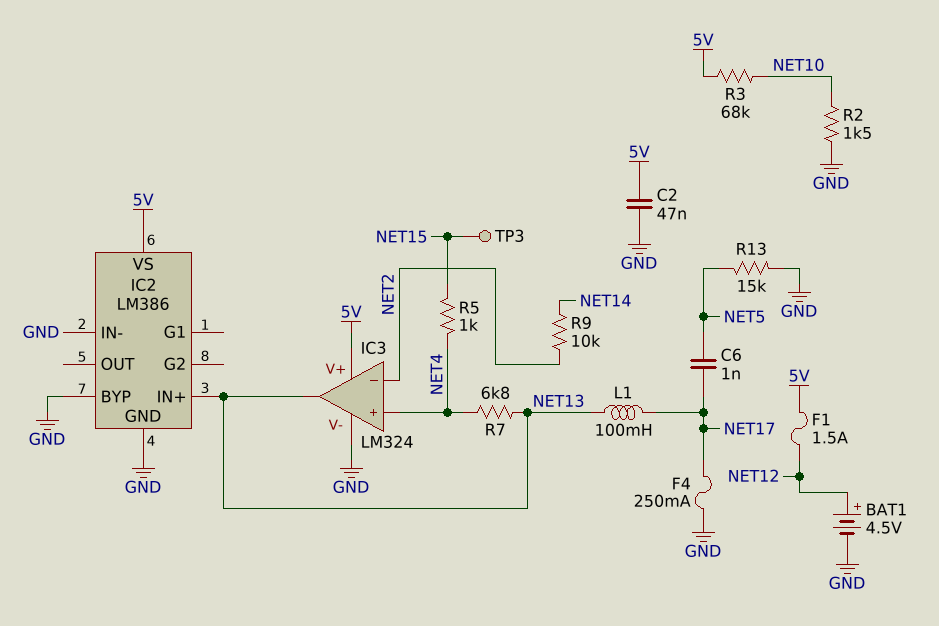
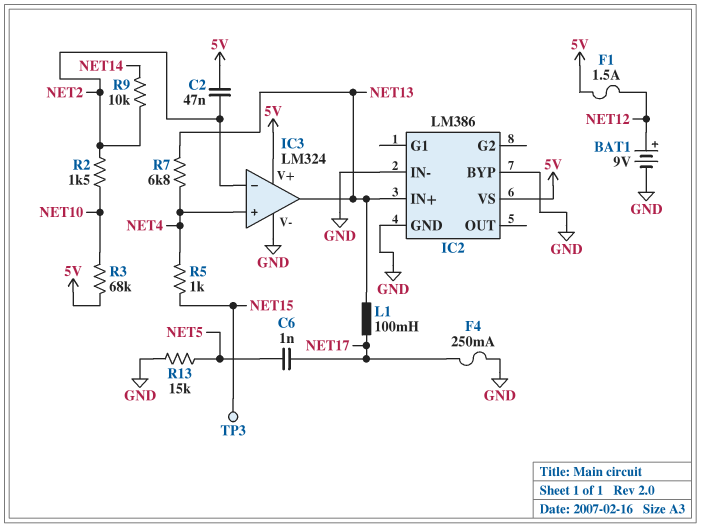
BAT1: 4.5V (plus NET12, minus GND) -> 9V (plus NET12, minus GND)
C2: 47nF (5V, GND) -> 47nF (5V, NET2)
R2: 1.5k (GND, NET10) -> 1.5k (NET2, NET10)

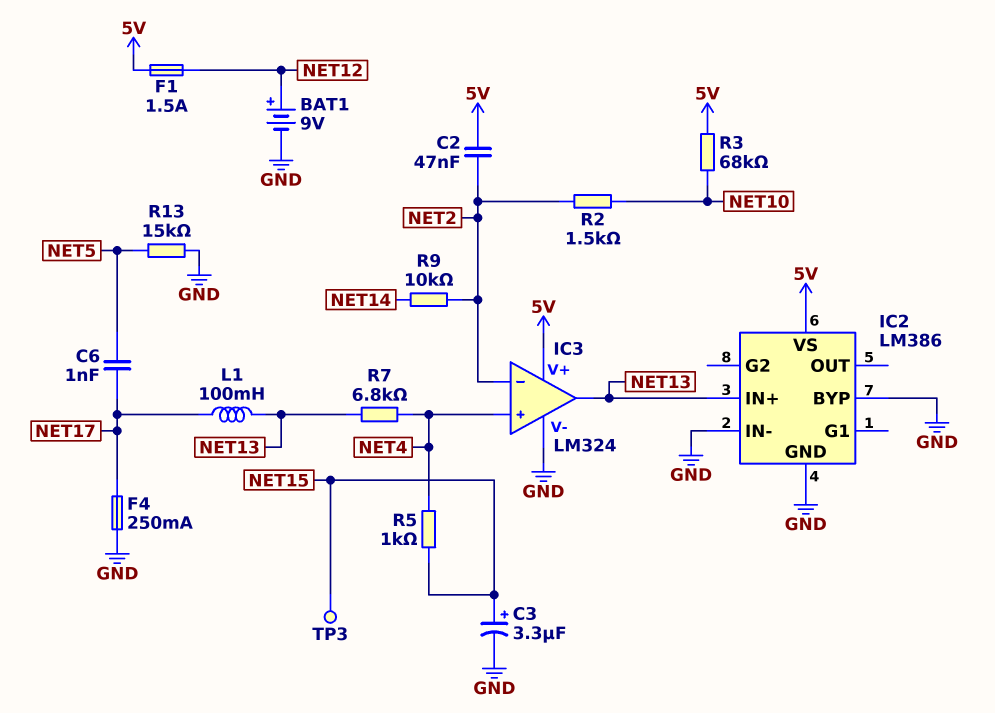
C3: none -> 3.3uF (plus NET15, minus GND)

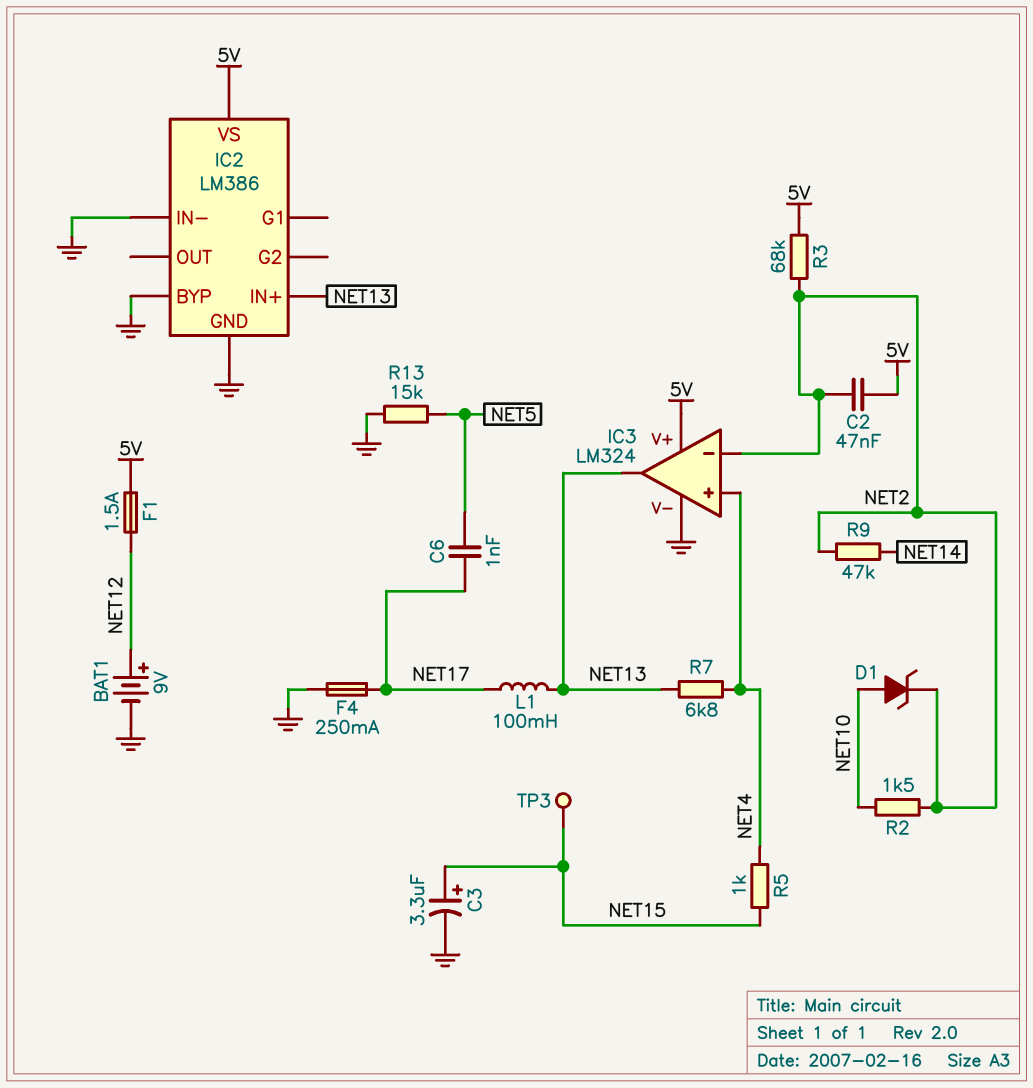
D1: none -> zener (A NET10, K NET2)
R3: 68k (5V, NET10) -> 68k (5V, NET2)
R9: 10k (NET2, NET14) -> 47k (NET2, NET14)

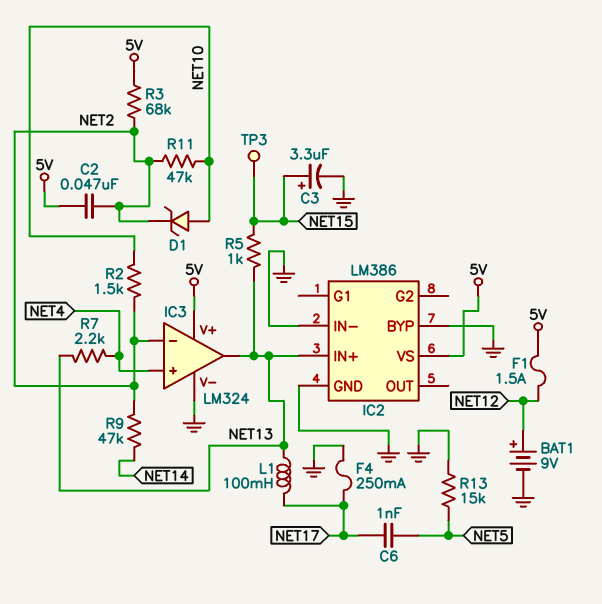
R5: 1k (NET4, NET15) -> 1k (NET13, NET15)
R7: 6.8k (NET4, NET13) -> 2.2k (NET4, NET13)
R11: none -> 47k (NET2, NET10)

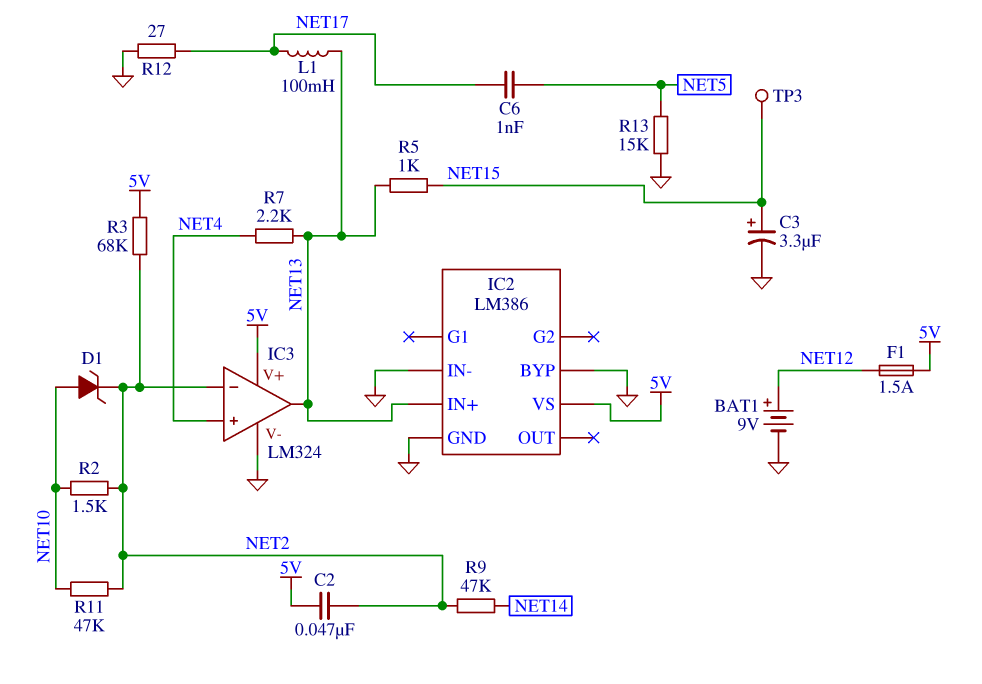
F4: 250mA (GND, NET17) -> none
R12: none -> 27 (GND, NET17)

